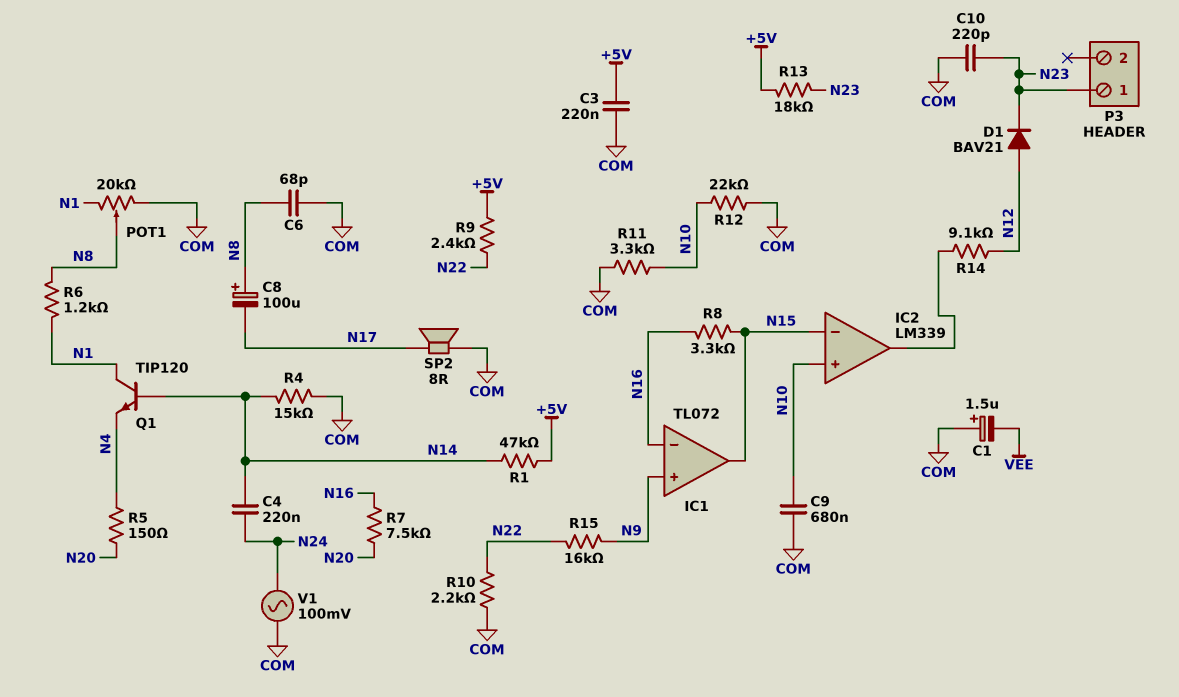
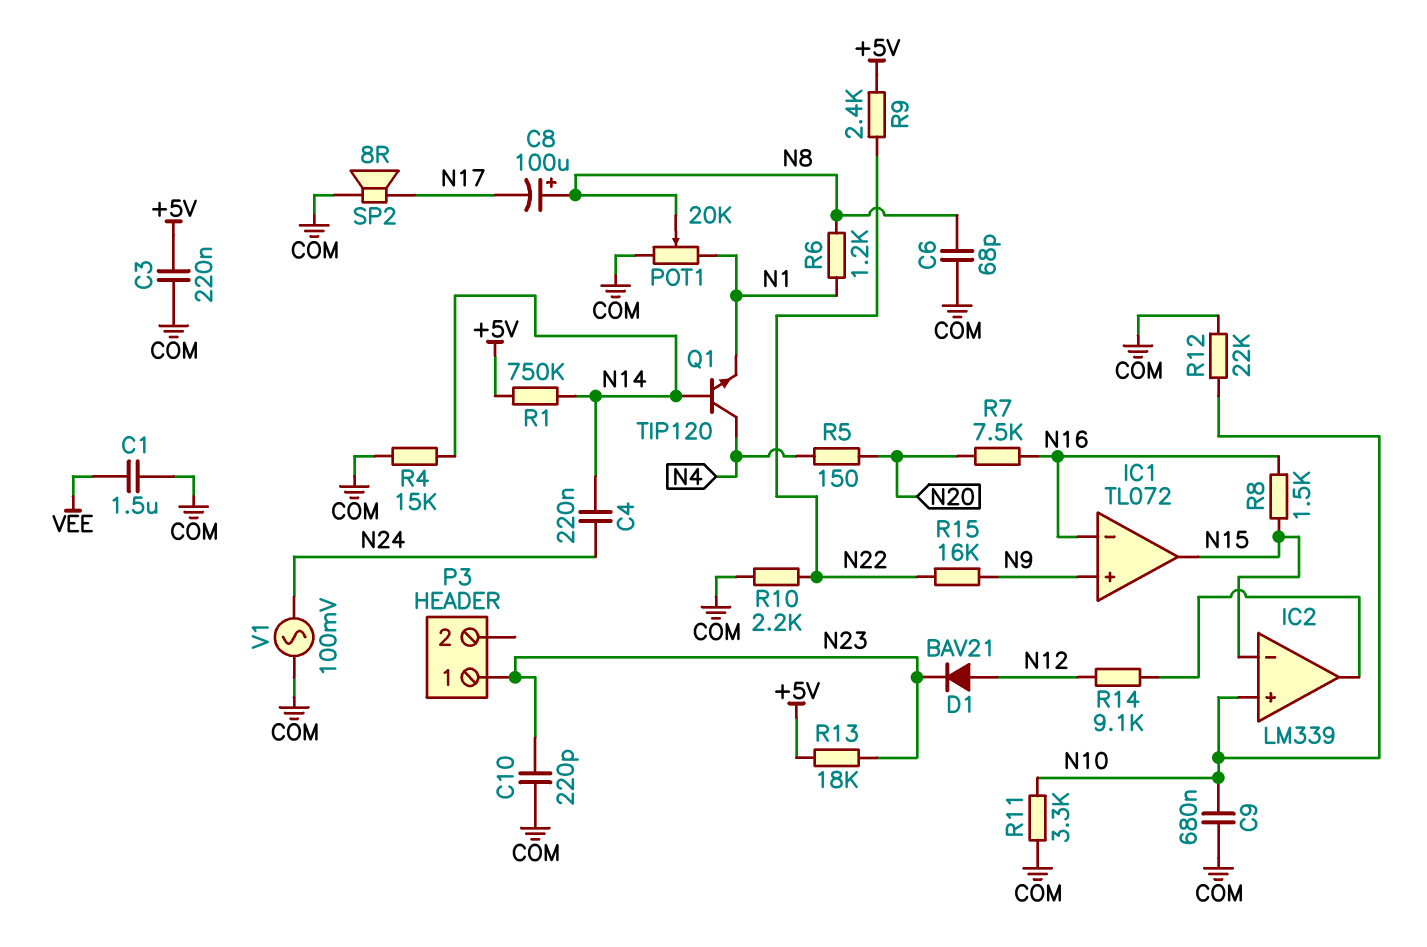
C1: 1.5uF (plus COM, minus VEE) -> 1.5uF (COM, VEE)
Q1: NPN TIP120 (B N14, C N1, E N4) -> NPN TIP120 (B N14, C N4, E N1)
R1: 47k (+5V, N14) -> 750k (+5V, N14)
R8: 3.3k (N15, N16) -> 1.5k (N15, N16)

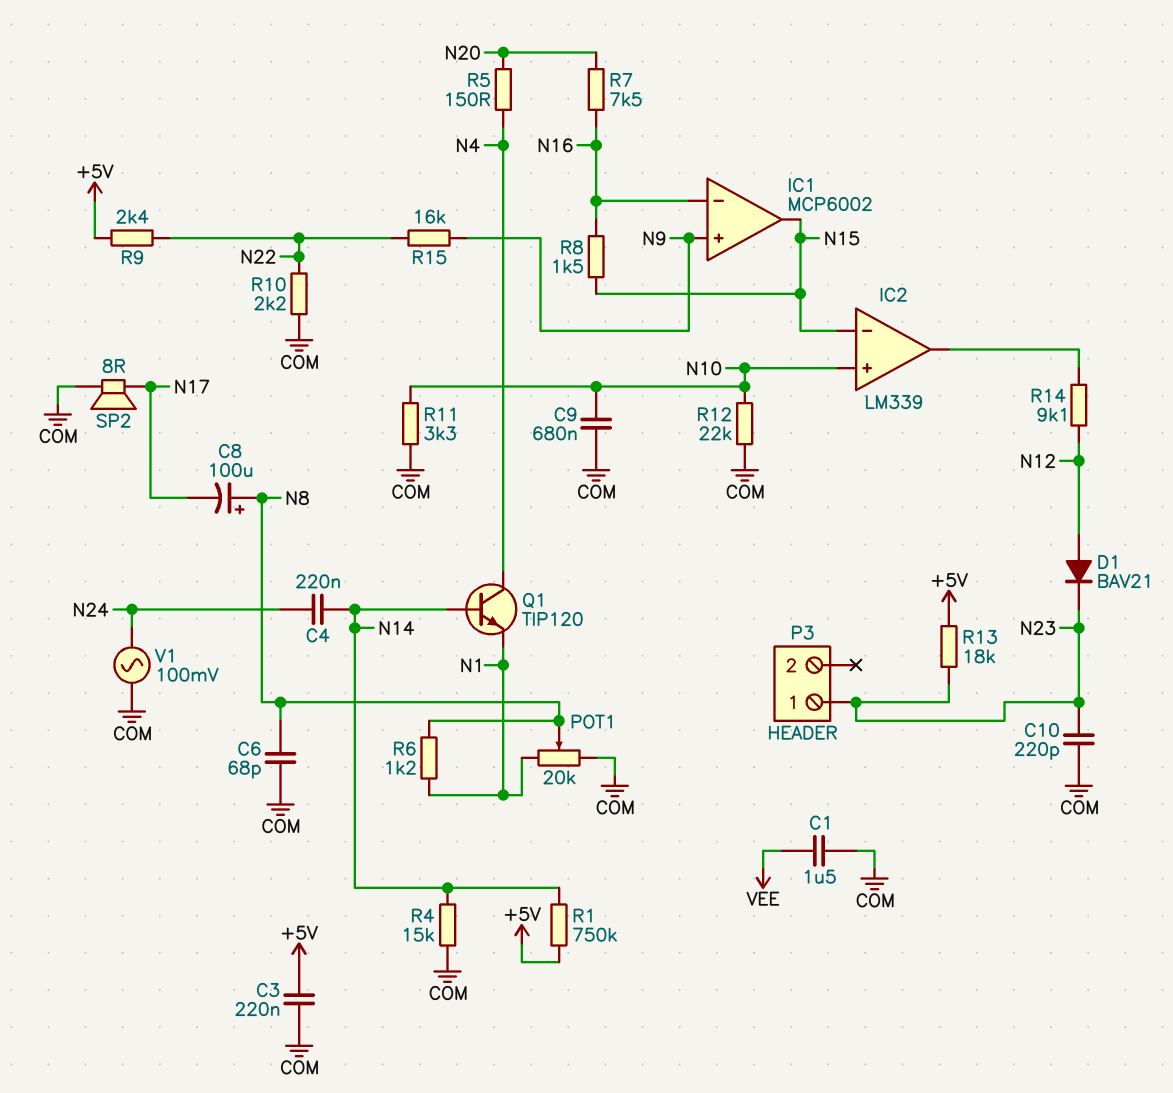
IC1: TL072 -> MCP6002

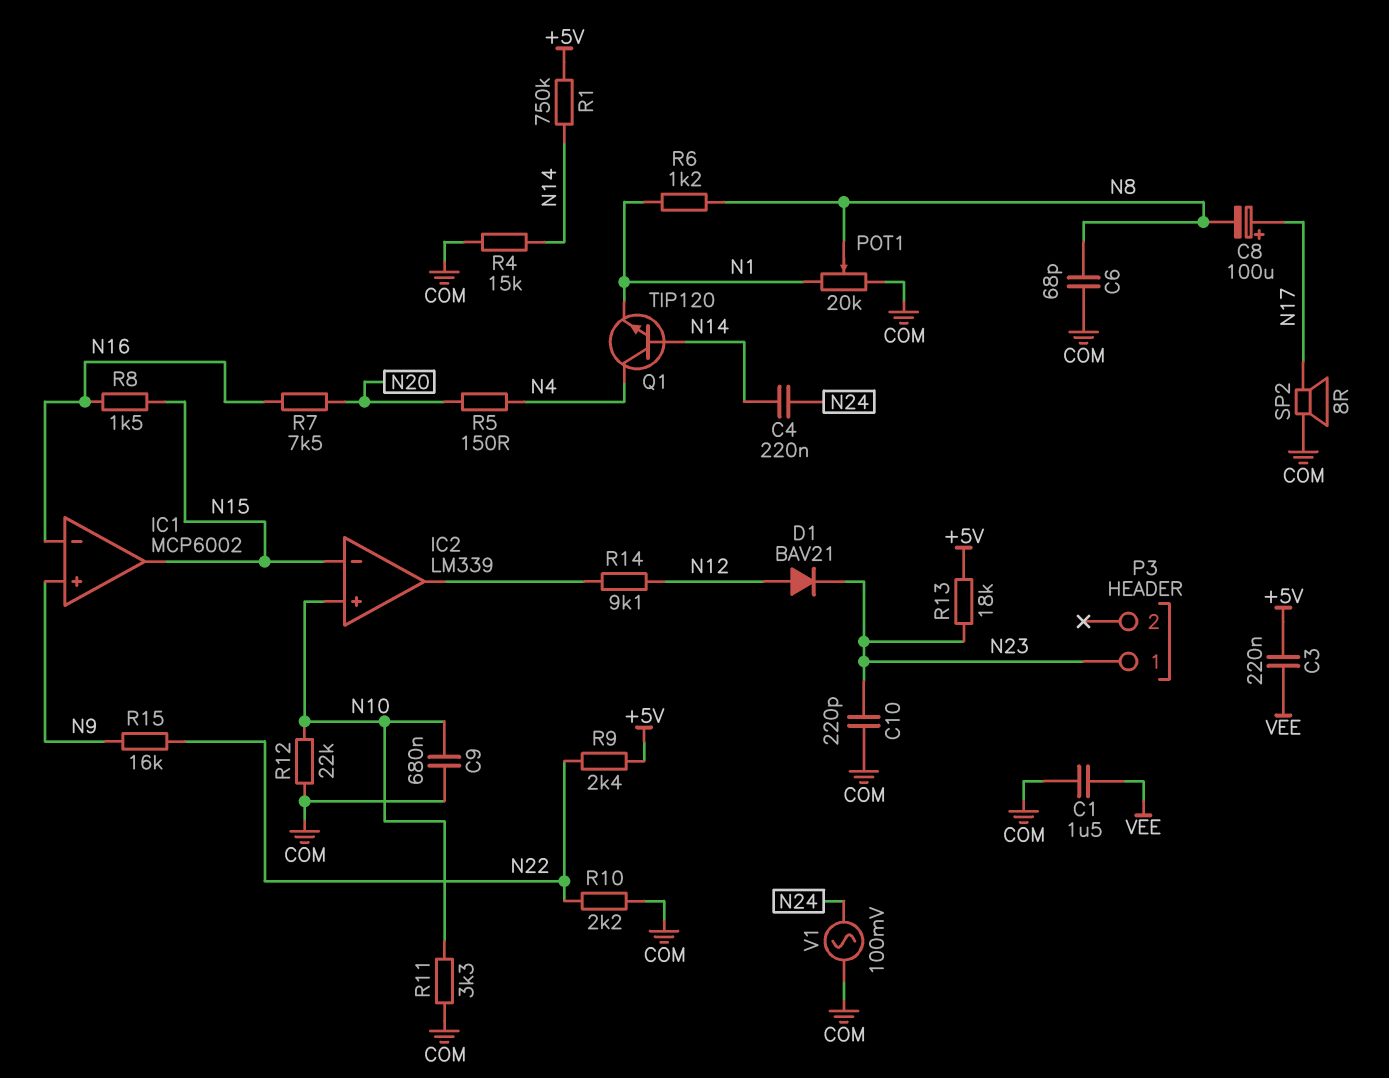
C3: 220nF (+5V, COM) -> 220nF (+5V, VEE)
C8: 100uF (plus N8, minus N17) -> 100uF (plus N17, minus N8)

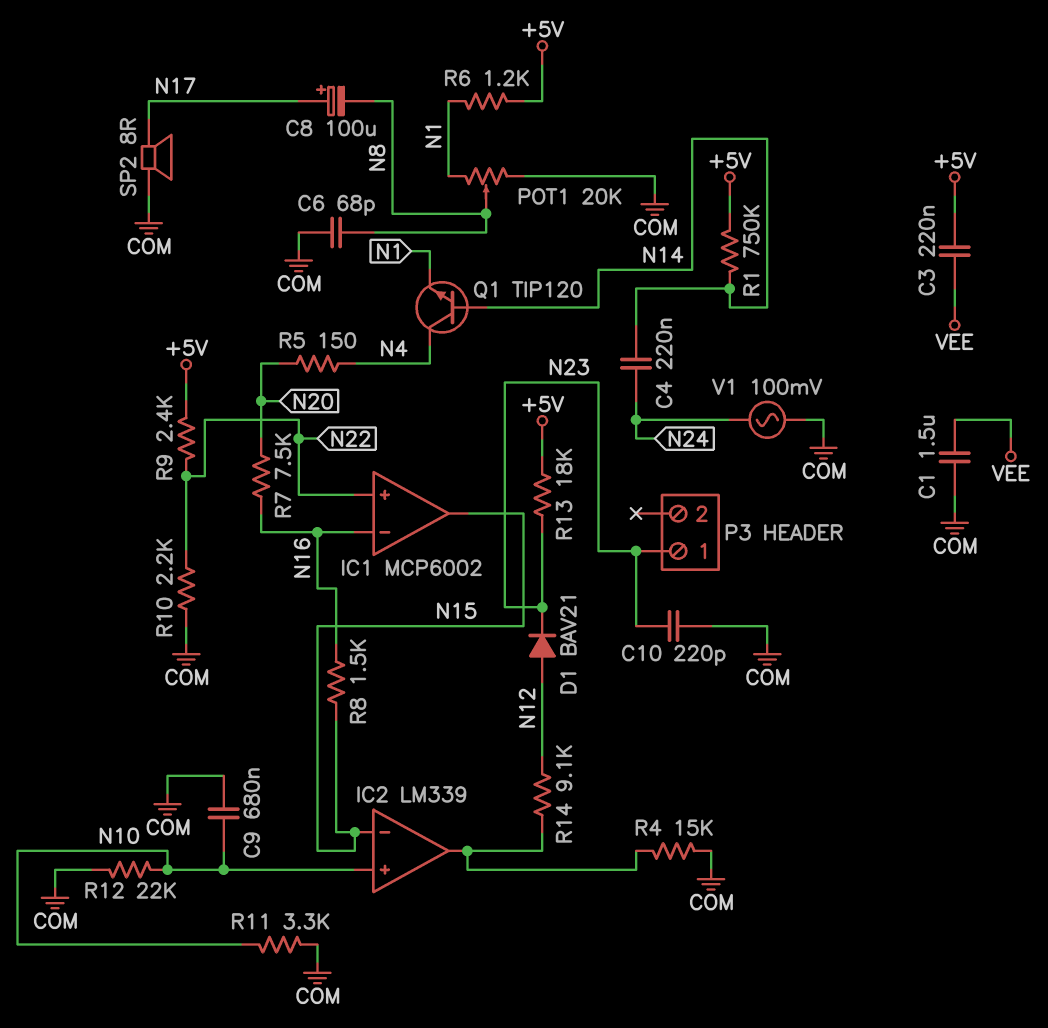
IC1 pin in+: N9 -> N22
R4: 15k (COM, N14) -> 15k (COM, IC2/out)
R6: 1.2k (N1, N8) -> 1.2k (+5V, N1)
R15: 16k (N9, N22) -> none

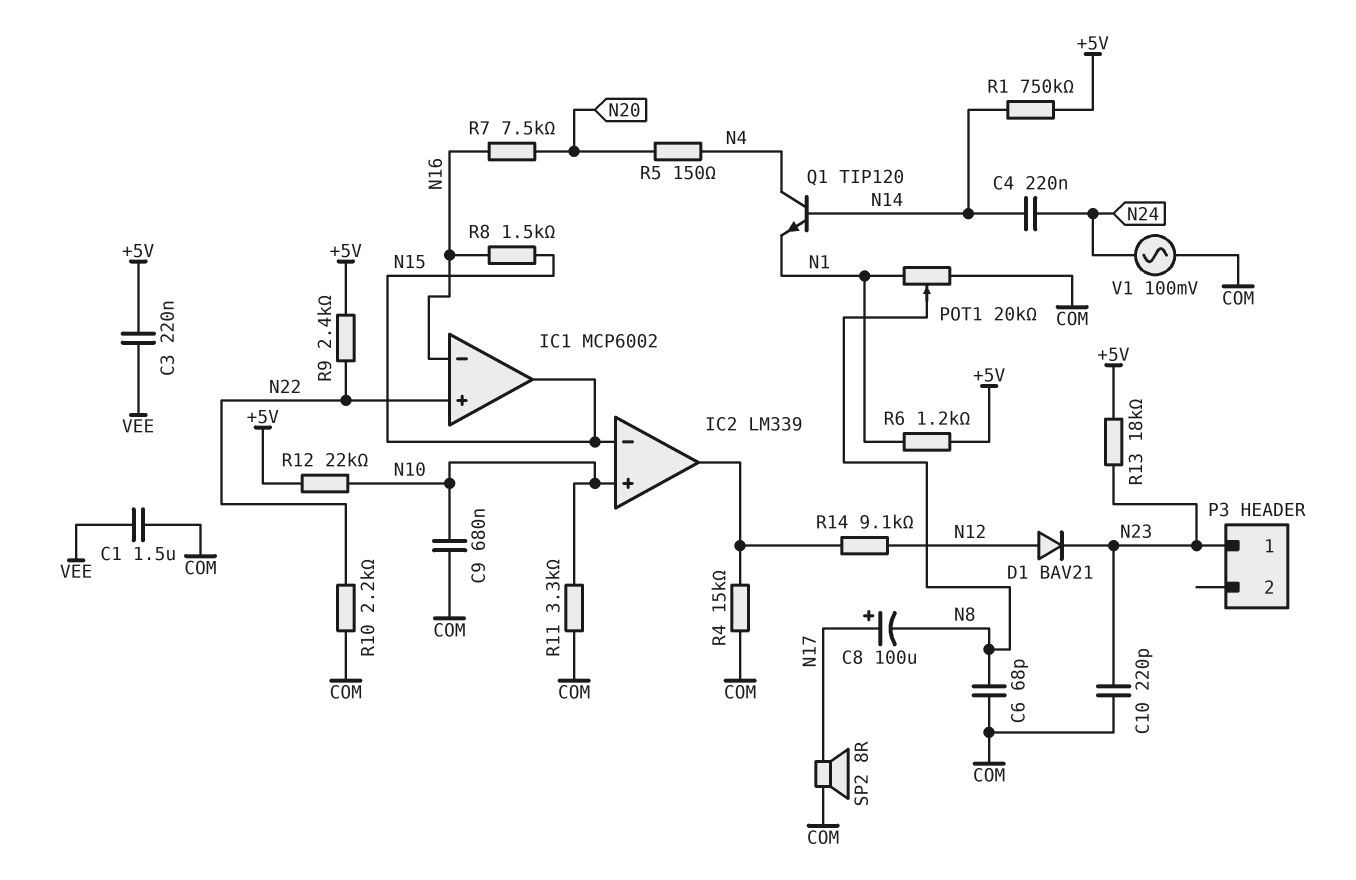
R12: 22k (COM, N10) -> 22k (+5V, N10)

